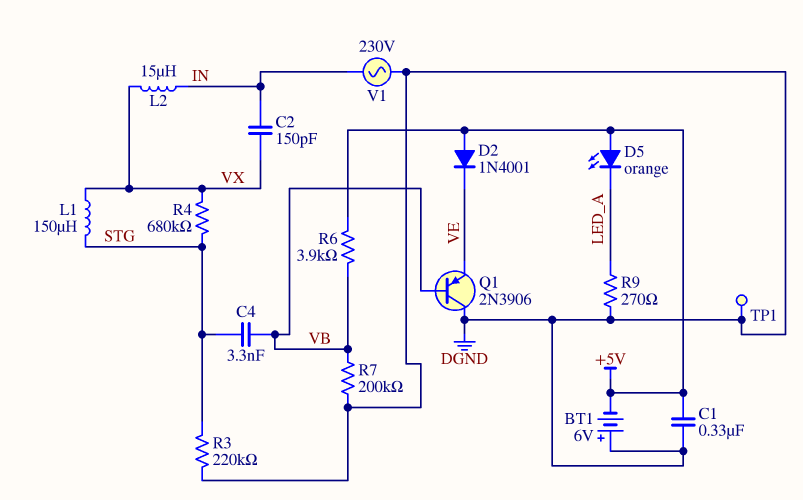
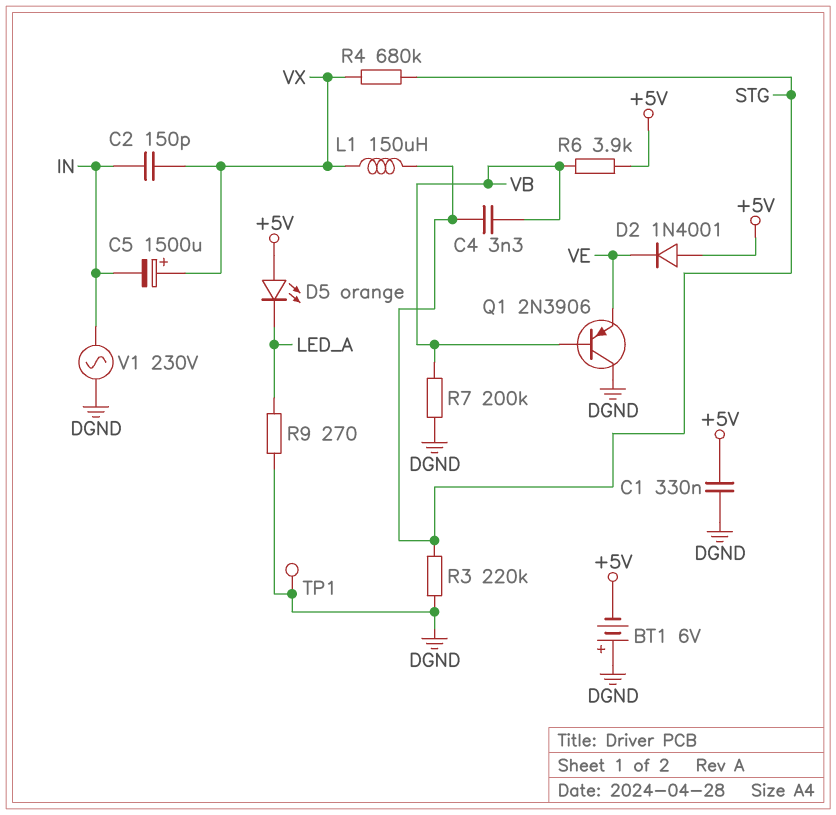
C5: none -> 1500uF (plus VX, minus IN)
L2: 15uH (IN, VX) -> none

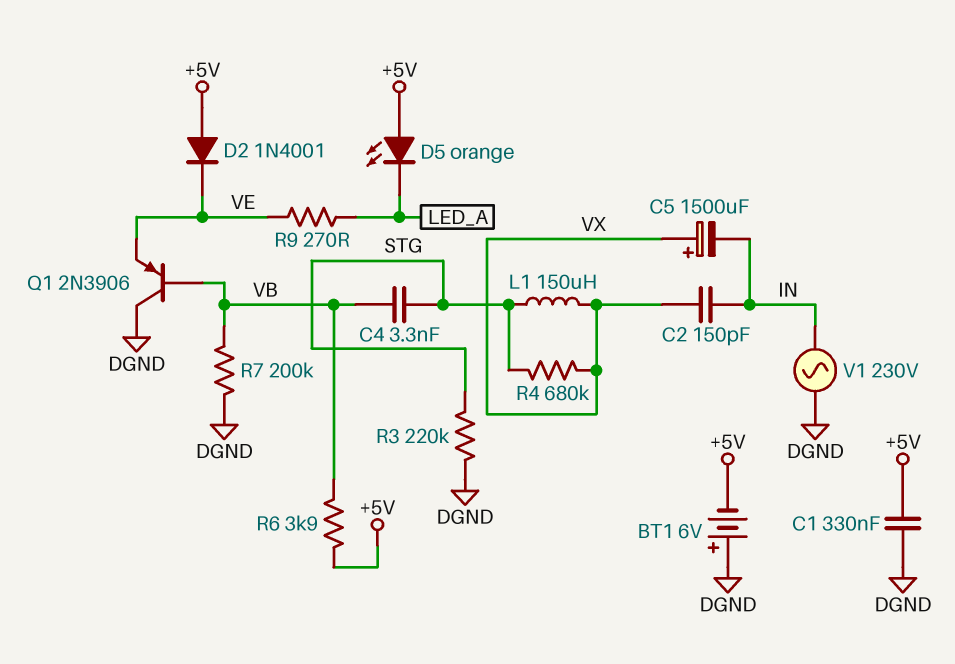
R9: 270 (DGND, LED_A) -> 270 (LED_A, VE)
TP1: test point (DGND) -> none

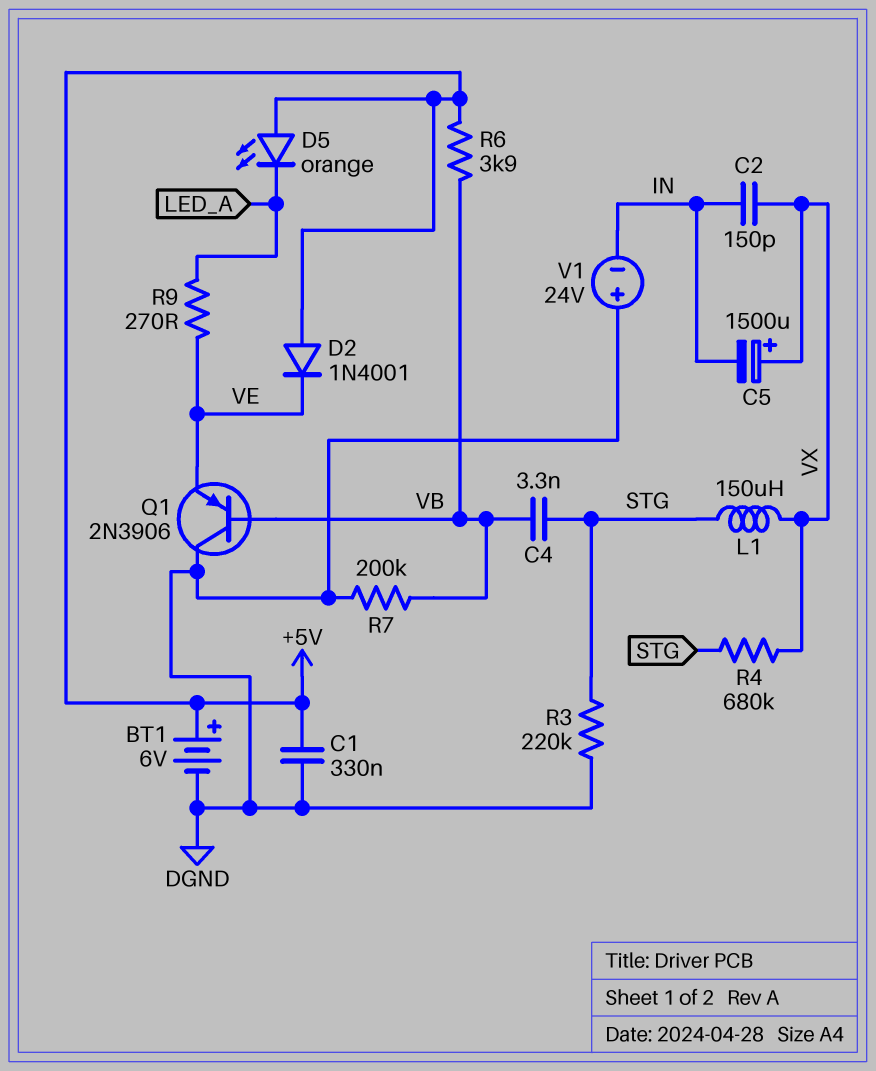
BT1: 6V (plus DGND, minus +5V) -> 6V (plus +5V, minus DGND)
V1: AC 230V (DGND, IN) -> 24V (plus DGND, minus IN)

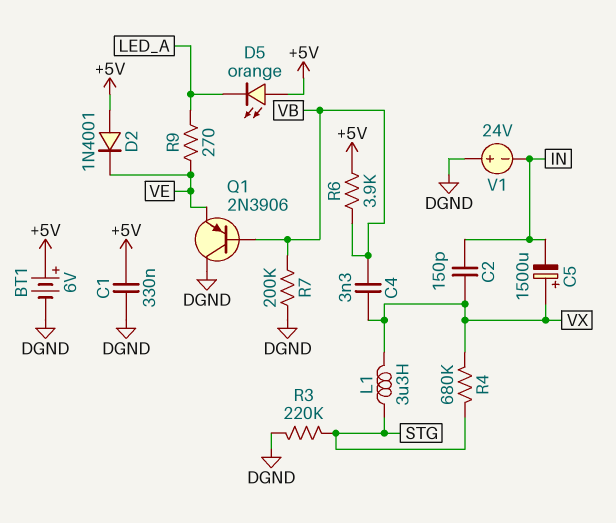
C4: 3.3nF (STG, VB) -> 3.3nF (VB, VX)
L1: 150uH (STG, VX) -> 3.3uH (STG, VX)

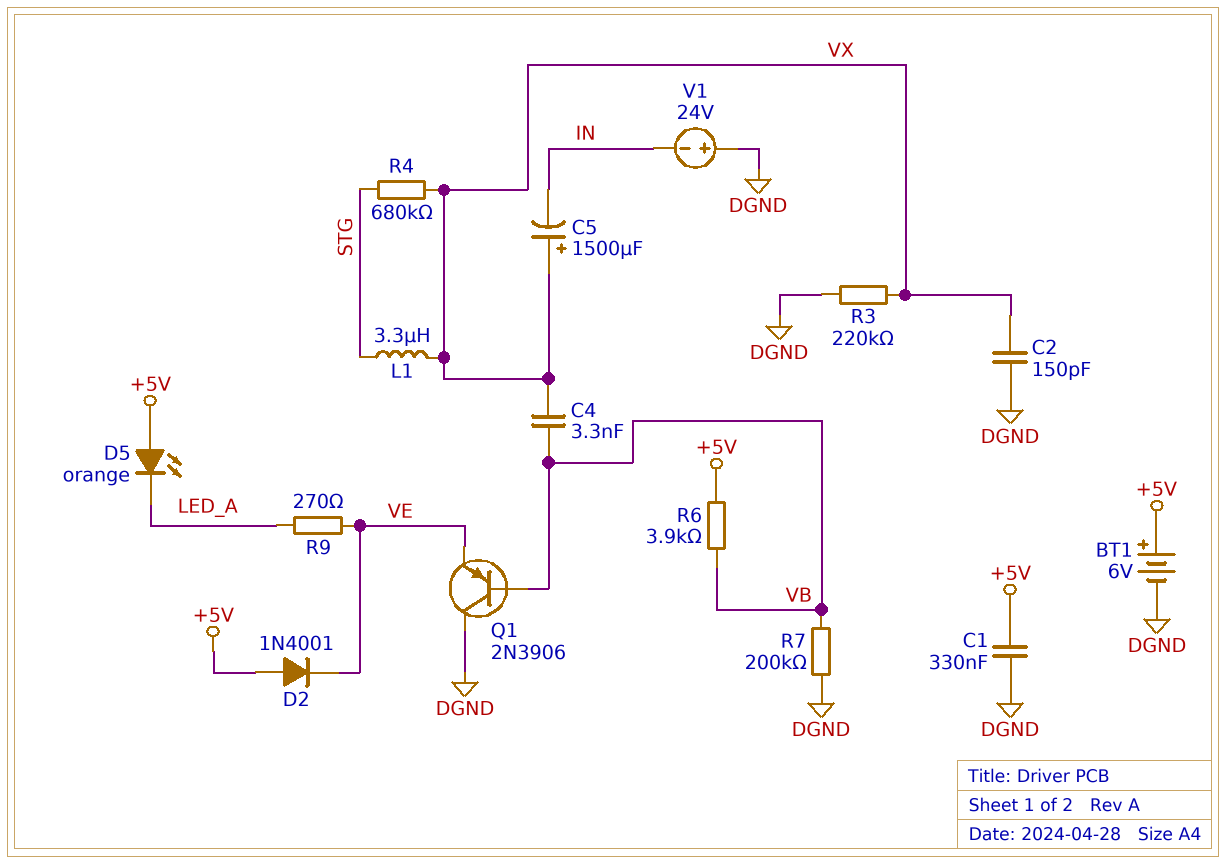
C2: 150pF (IN, VX) -> 150pF (DGND, VX)
R3: 220k (DGND, STG) -> 220k (DGND, VX)

